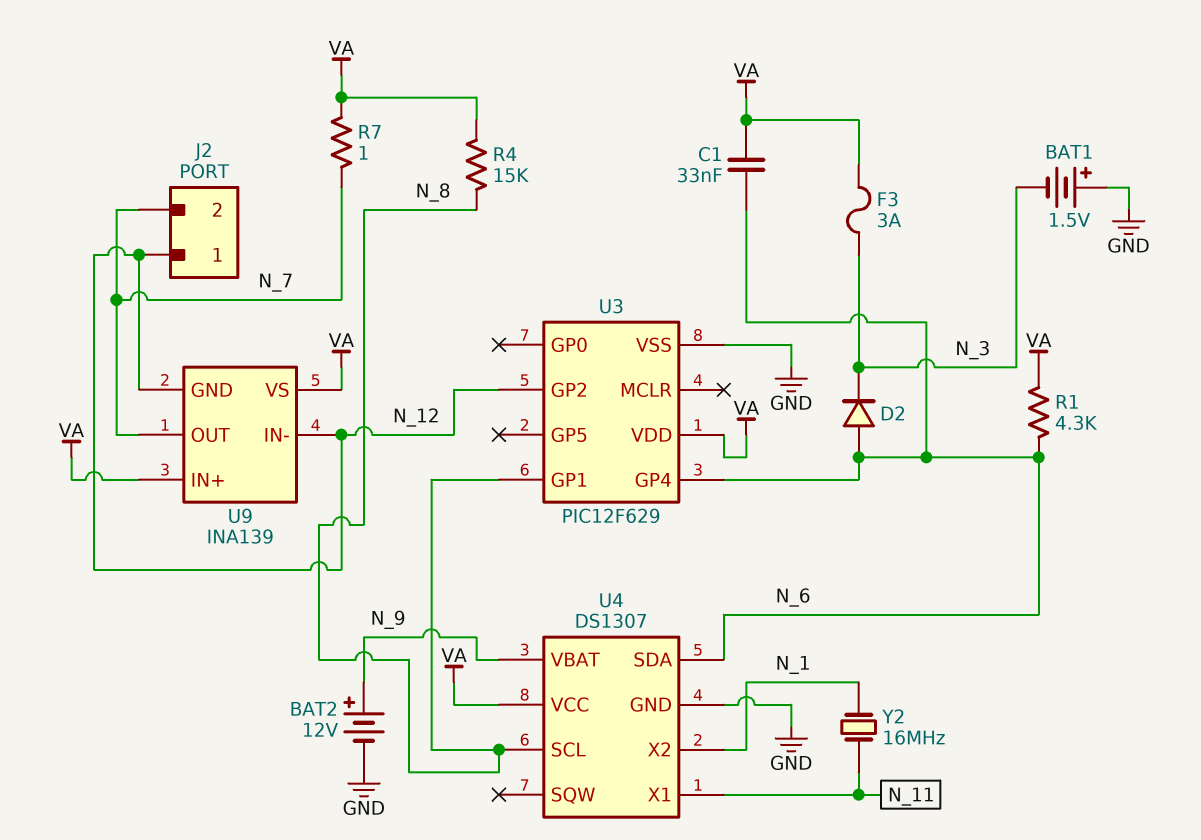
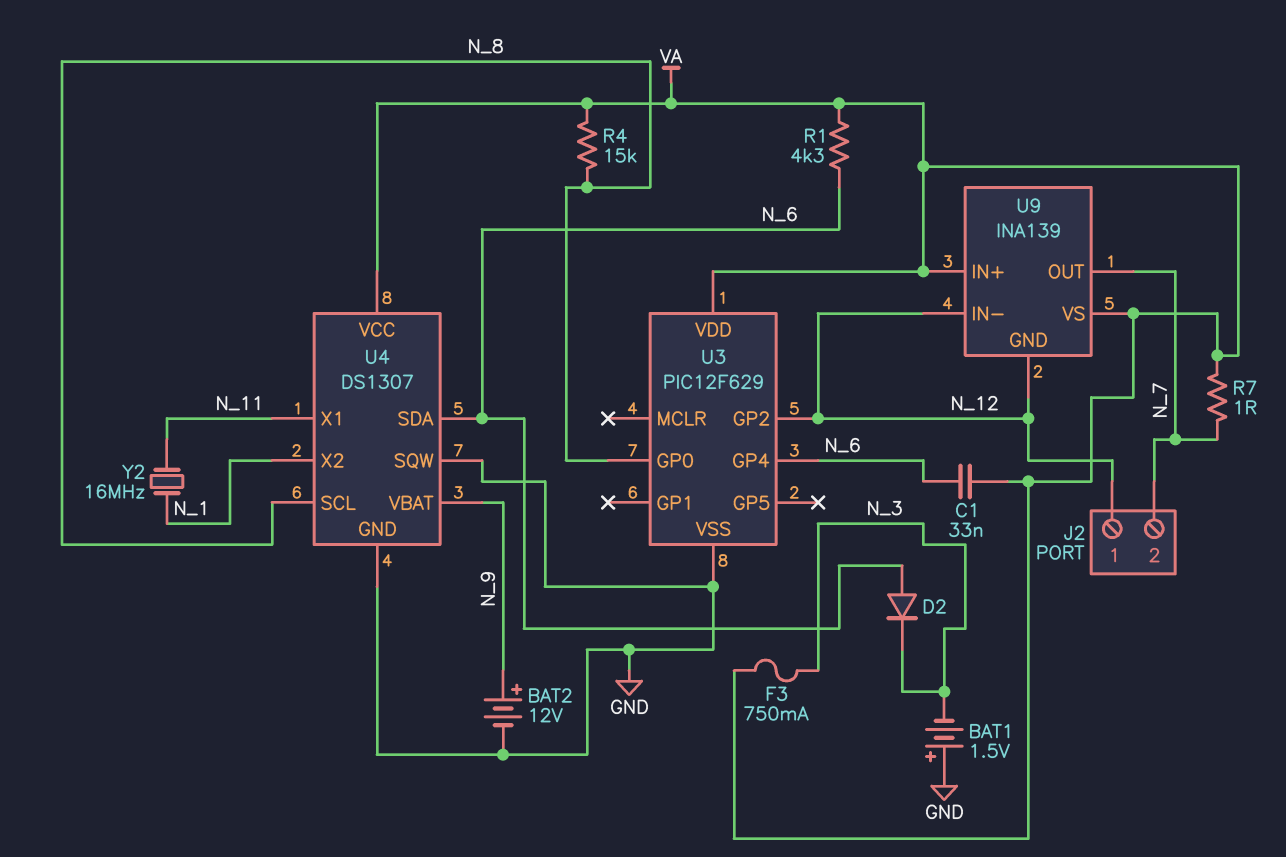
F3: 3A (N_3, VA) -> 750mA (N_3, VA)
U3 pin GP0: none -> N_8
U3 pin GP1: N_8 -> none
U4 pin SQW: none -> GND

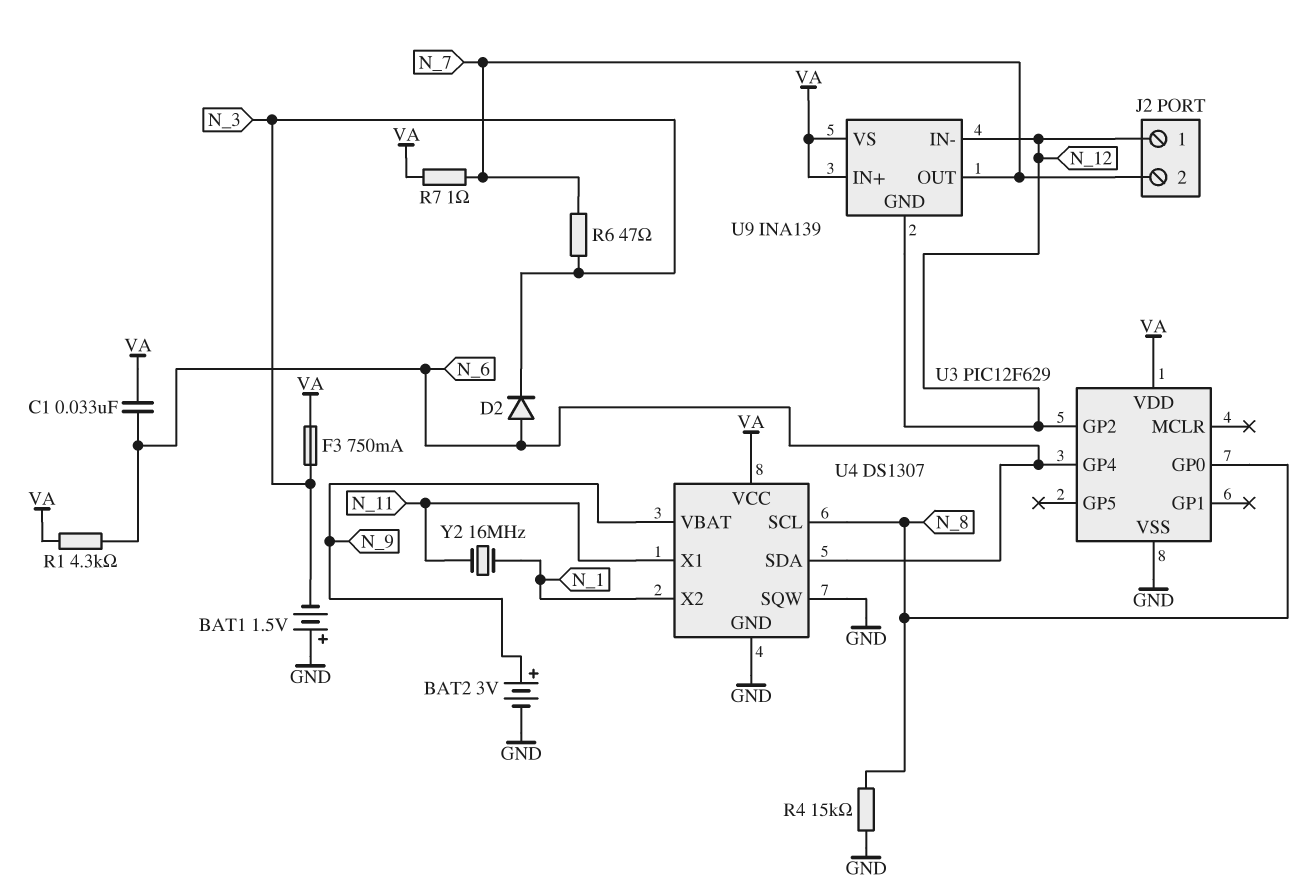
BAT2: 12V (plus N_9, minus GND) -> 3V (plus N_9, minus GND)
R4: 15k (N_8, VA) -> 15k (GND, N_8)
R6: none -> 47 (N_3, N_7)

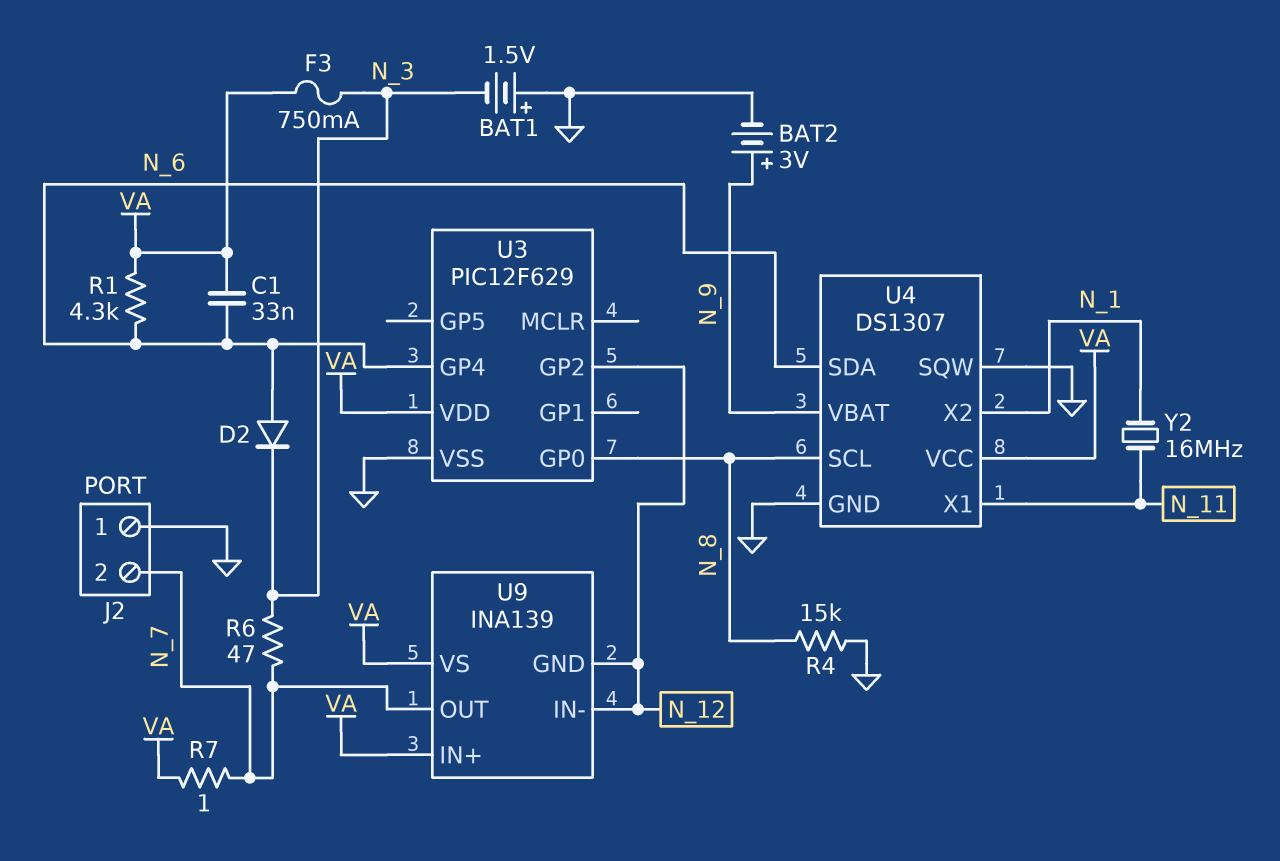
J2 pin 1: N_12 -> GND

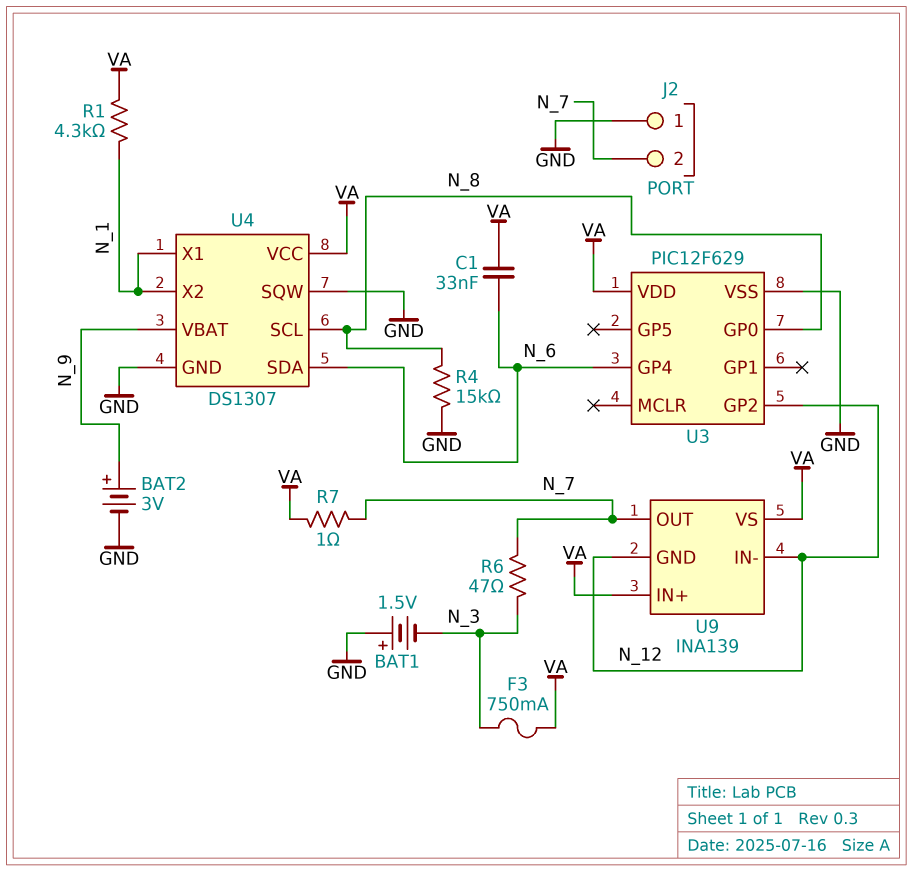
D2: diode (A N_6, K N_3) -> none
R1: 4.3k (N_6, VA) -> 4.3k (N_1, VA)
U4 pin X1: N_11 -> N_1
Y2: 16MHz (N_1, N_11) -> none

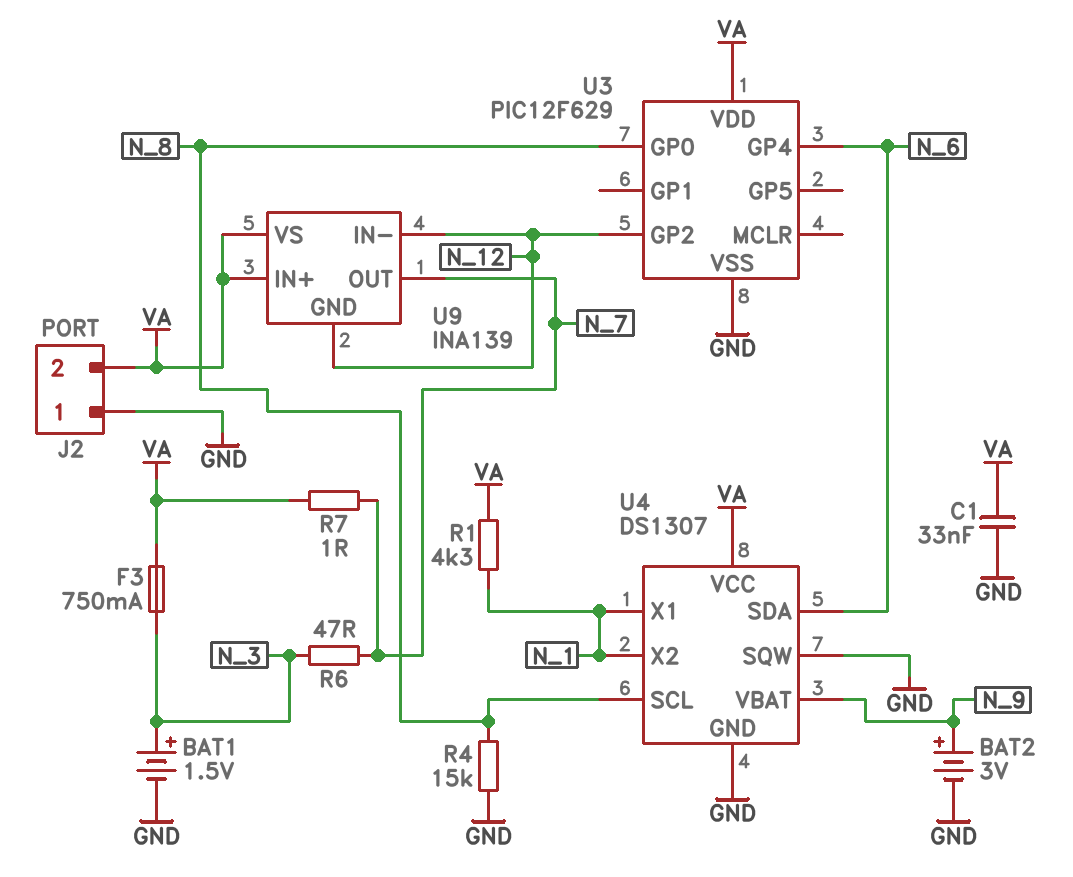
BAT1: 1.5V (plus GND, minus N_3) -> 1.5V (plus N_3, minus GND)
C1: 33nF (N_6, VA) -> 33nF (GND, VA)
J2 pin 2: N_7 -> VA

